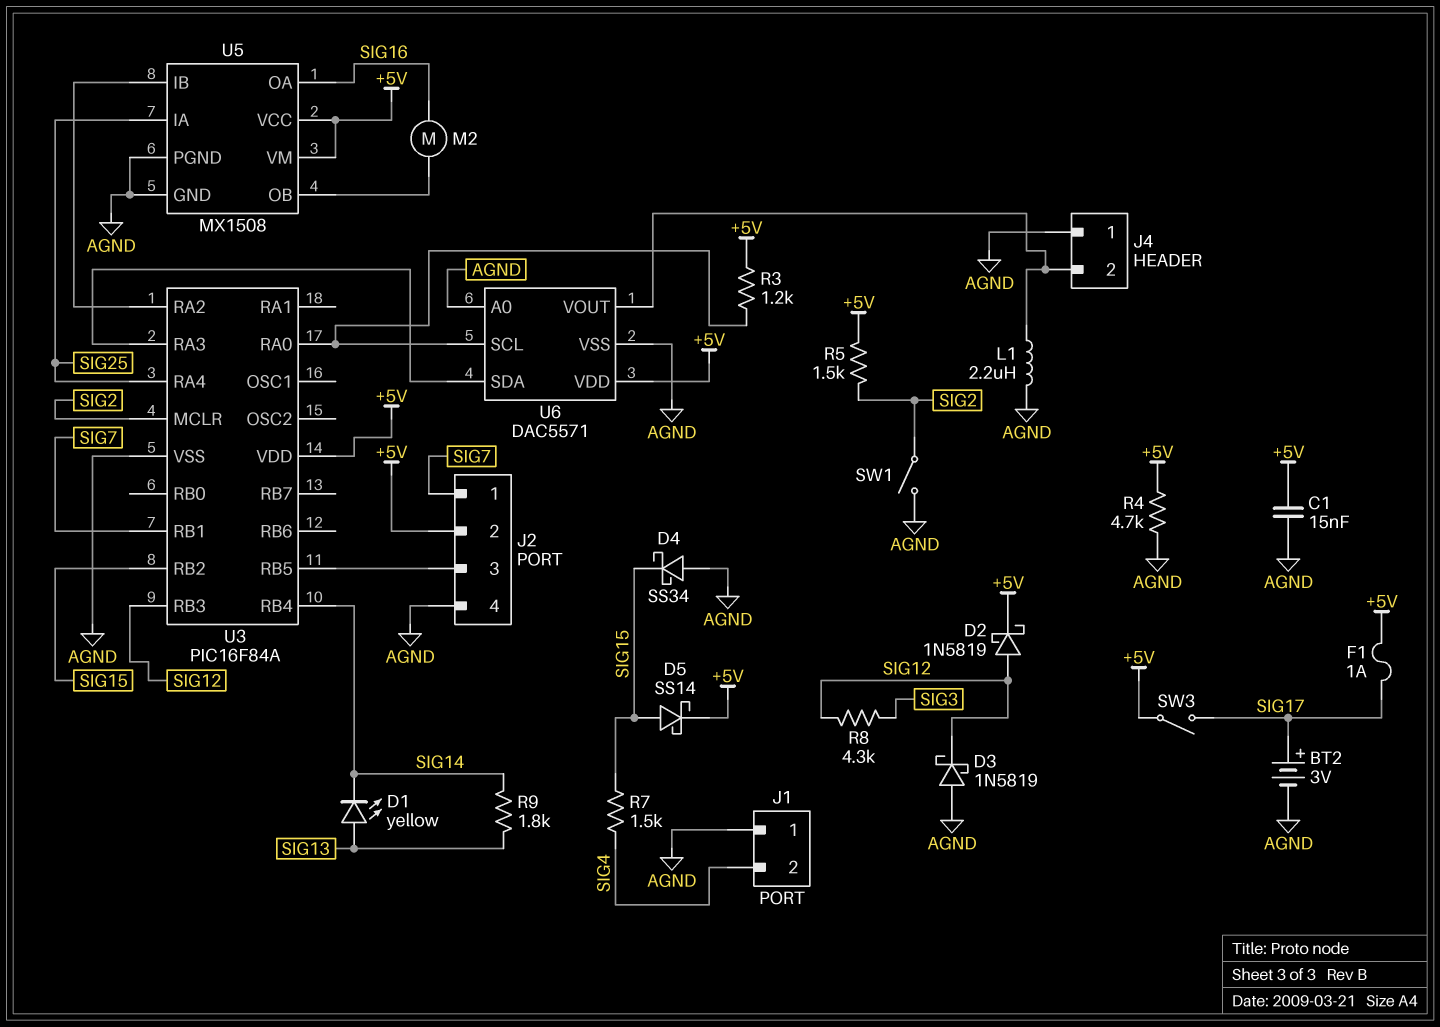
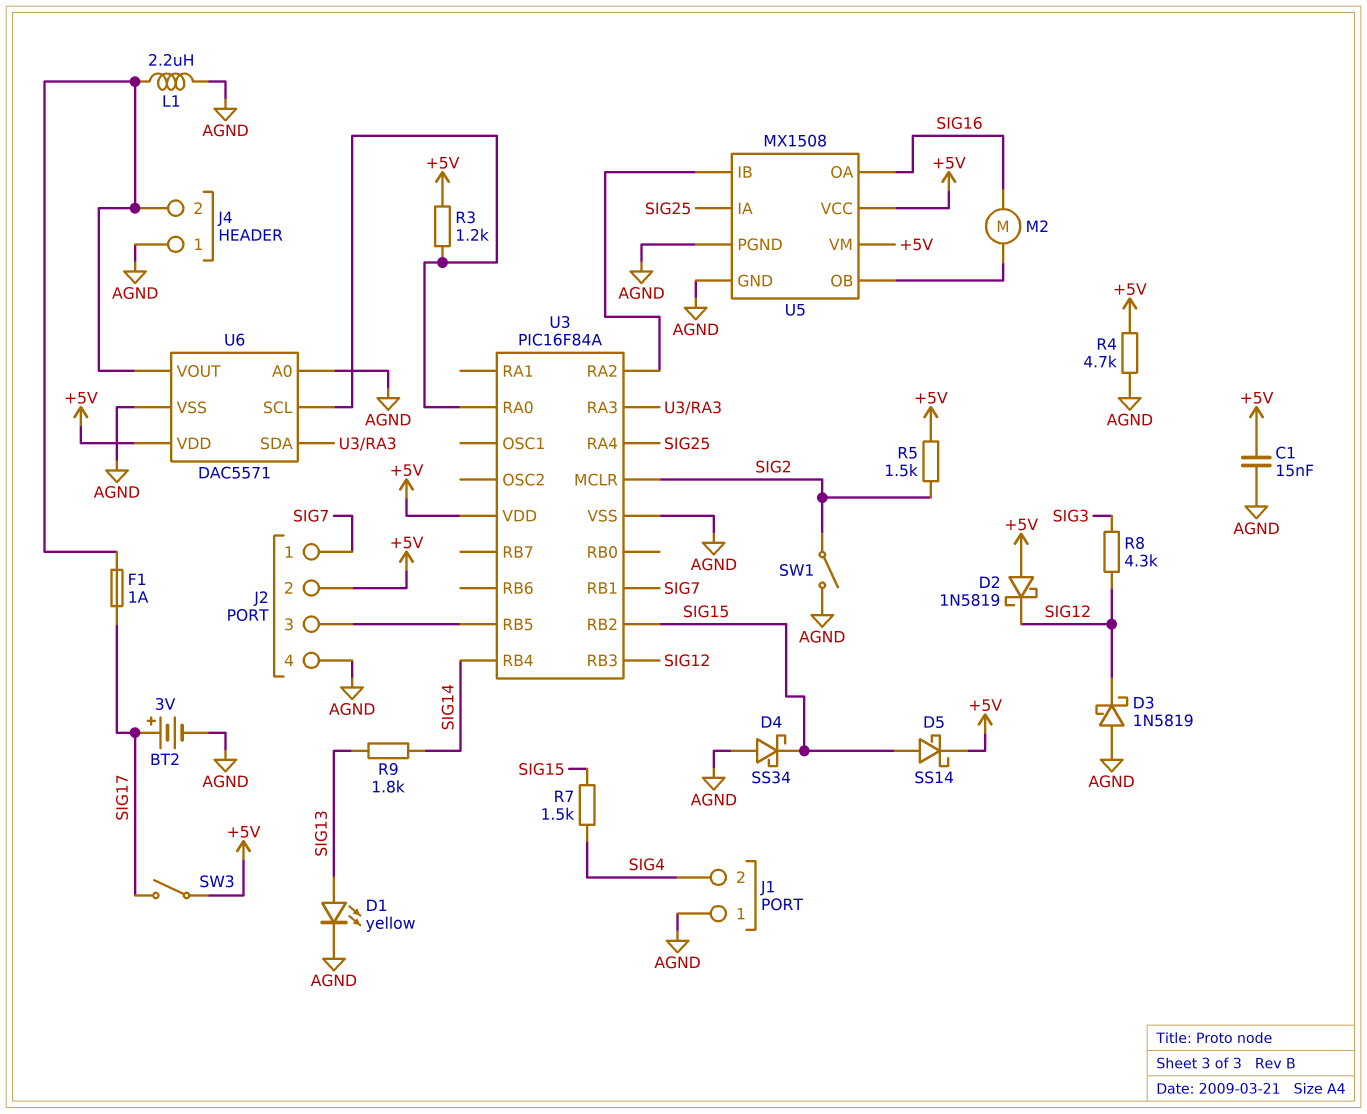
D1: LED yellow (A SIG13, K SIG14) -> LED yellow (A SIG13, K AGND)
D2: schottky 1N5819 (A SIG12, K +5V) -> schottky 1N5819 (A +5V, K SIG12)
F1: 1A (+5V, SIG17) -> 1A (J4/2, SIG17)

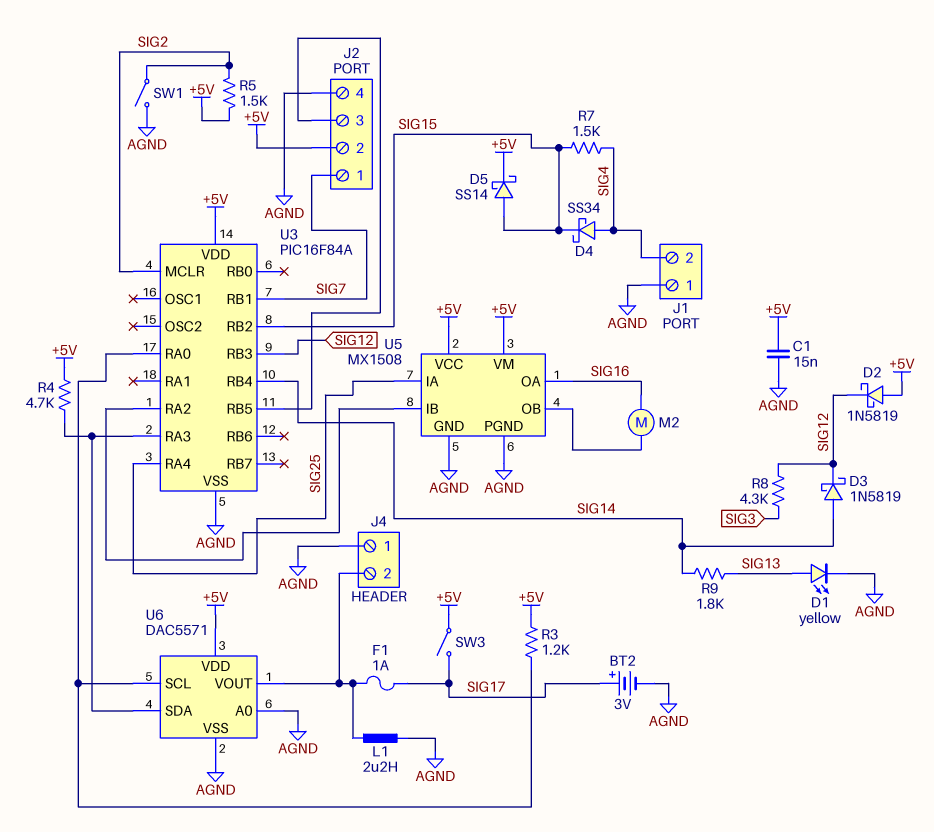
D3: schottky 1N5819 (A AGND, K SIG12) -> schottky 1N5819 (A SIG14, K SIG12)
D4: schottky SS34 (A AGND, K SIG15) -> schottky SS34 (A SIG4, K SIG15)
R4: 4.7k (+5V, AGND) -> 4.7k (+5V, U3/RA3)

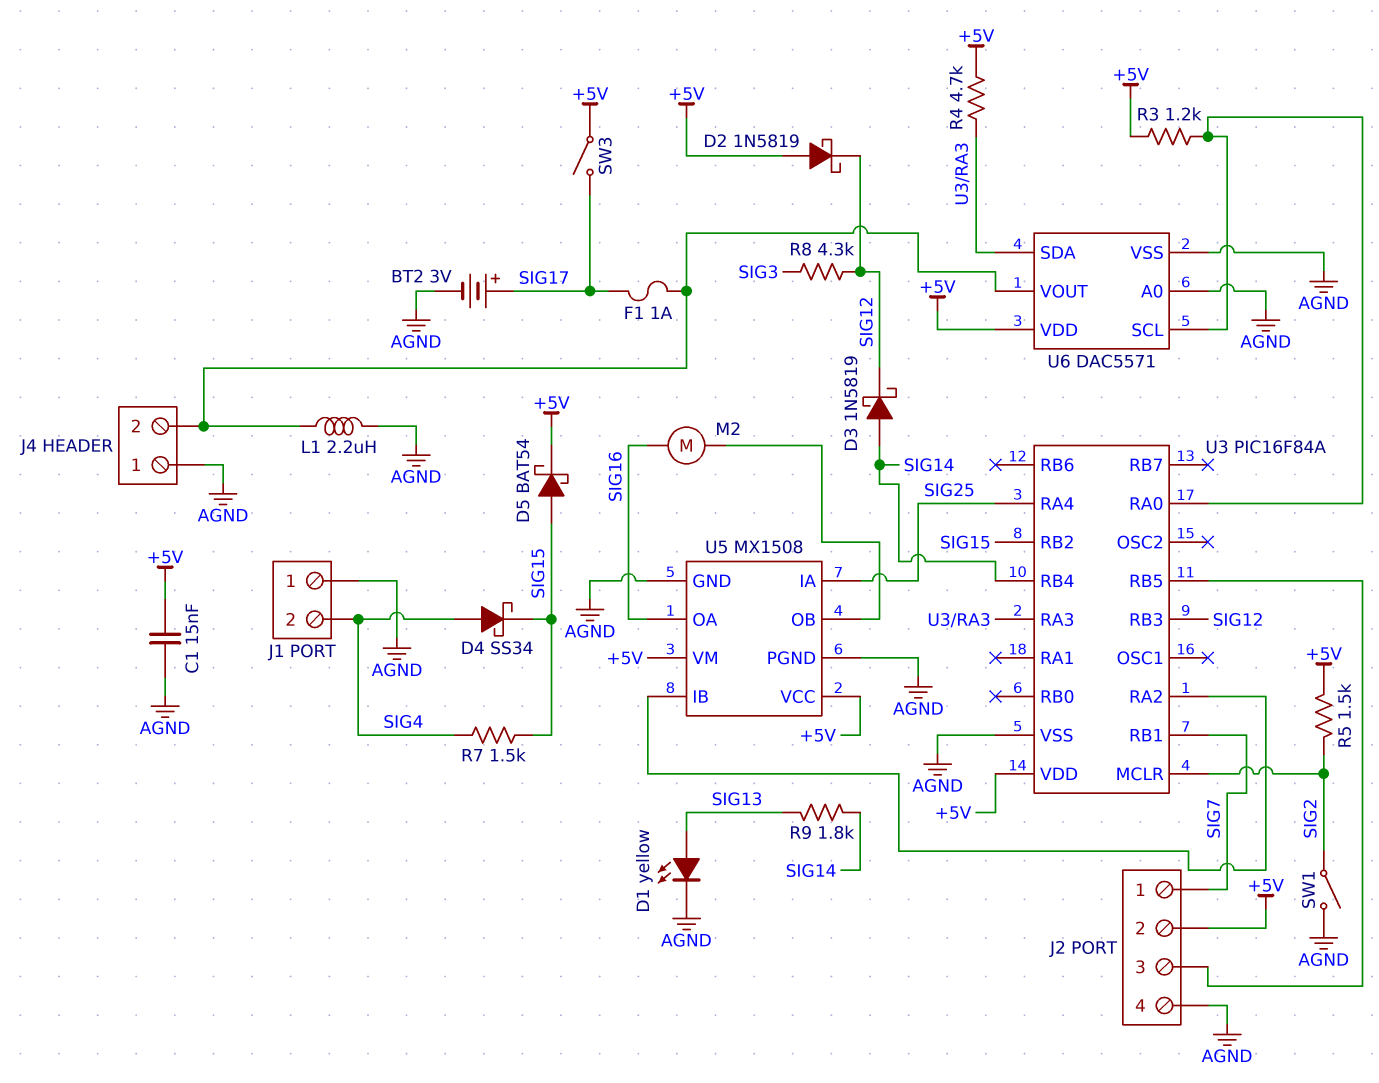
D5: schottky SS14 (A SIG15, K +5V) -> schottky BAT54 (A SIG15, K +5V)

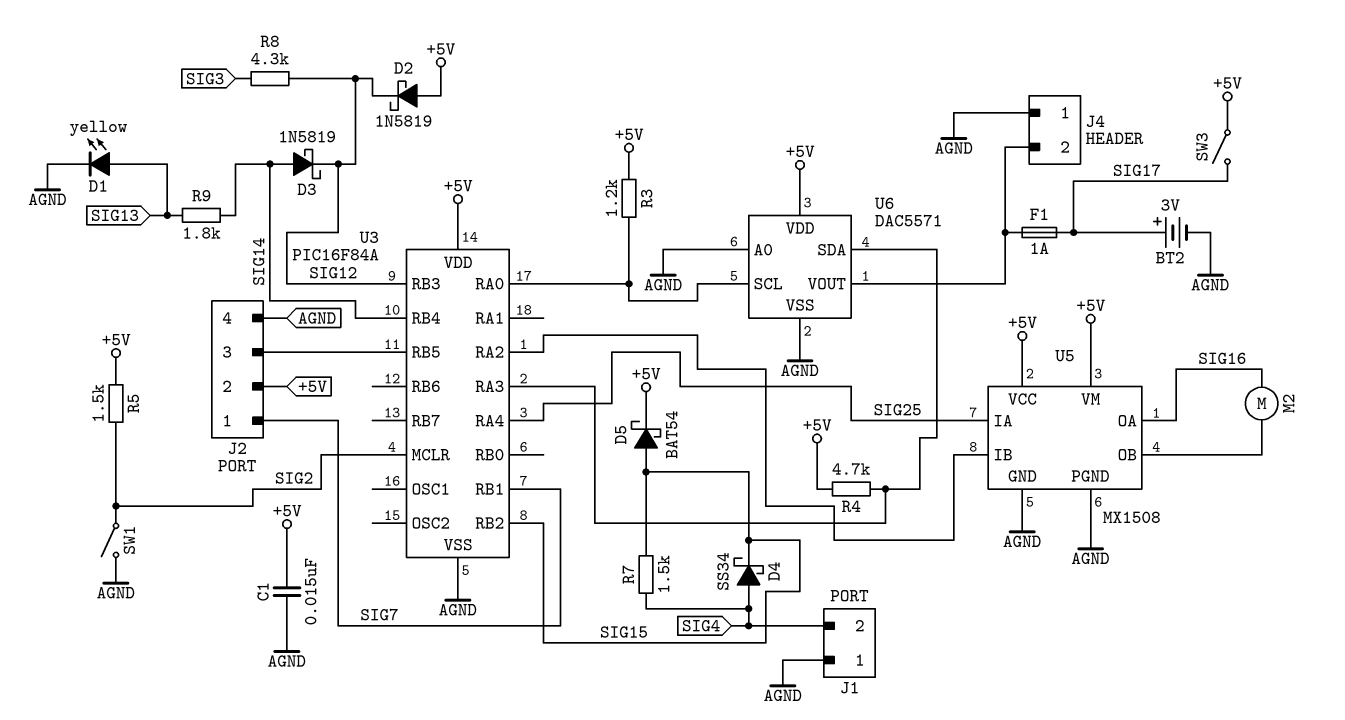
L1: 2.2uH (AGND, J4/2) -> none

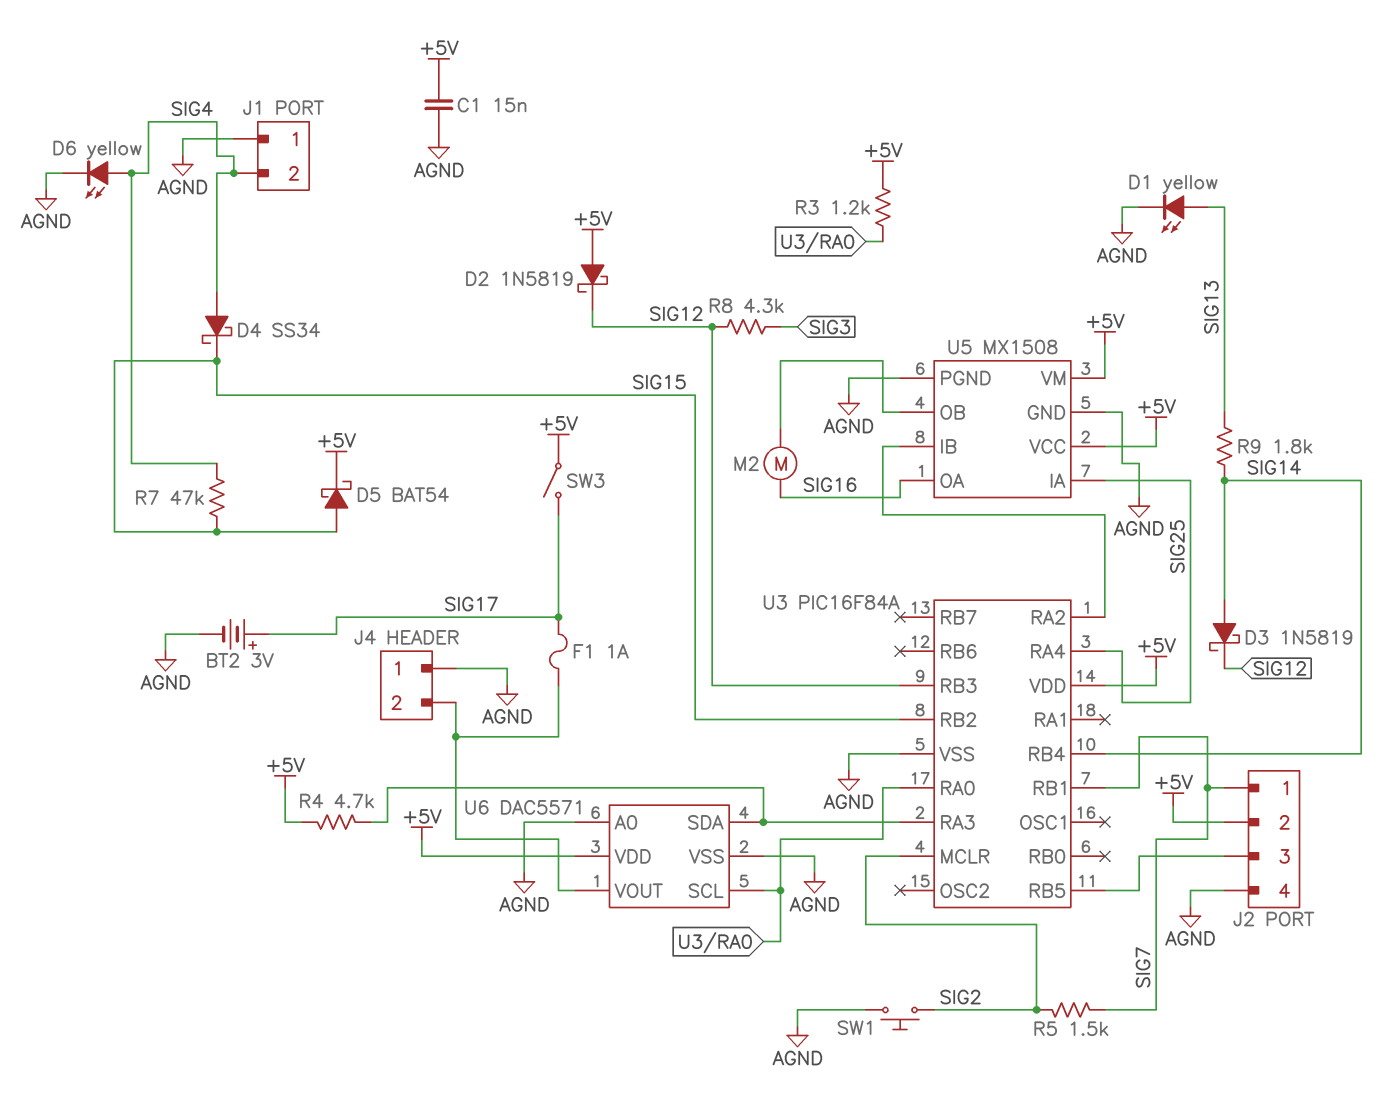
D6: none -> LED yellow (A SIG4, K AGND)
R5: 1.5k (+5V, SIG2) -> 1.5k (SIG2, SIG7)
R7: 1.5k (SIG4, SIG15) -> 47k (SIG4, SIG15)
SW1: switch (AGND, SIG2) -> button (AGND, SIG2)

